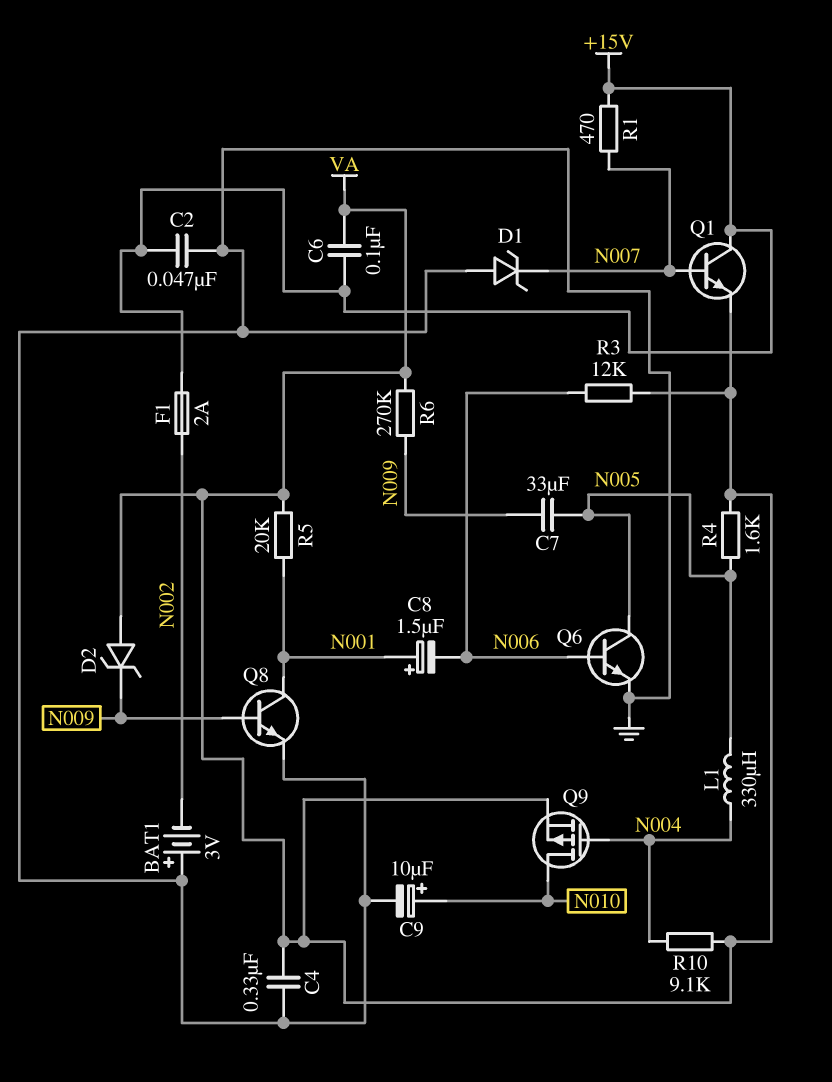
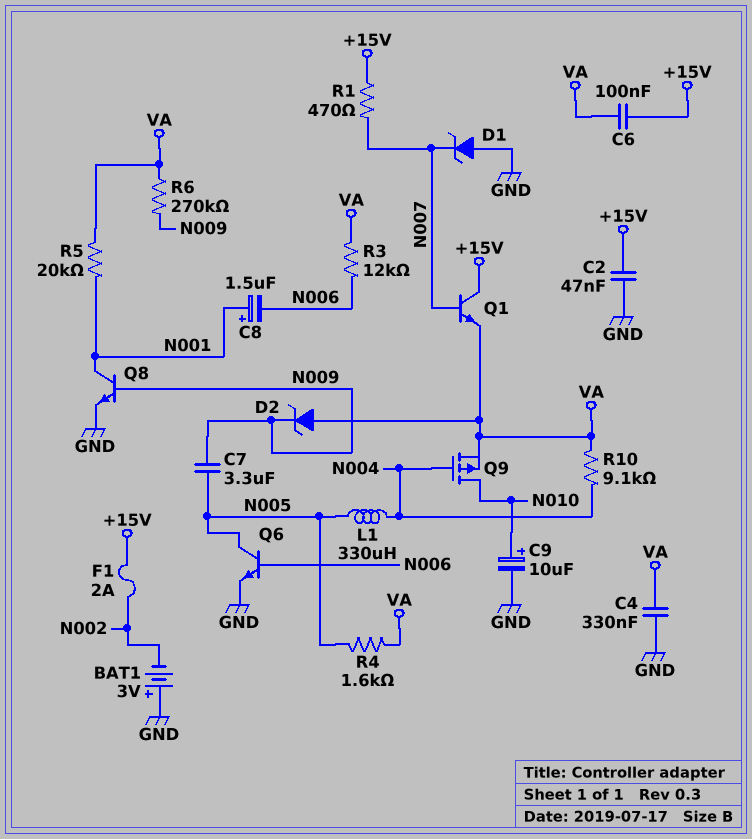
C7: 33uF (N005, N009) -> 3.3uF (N005, N009)

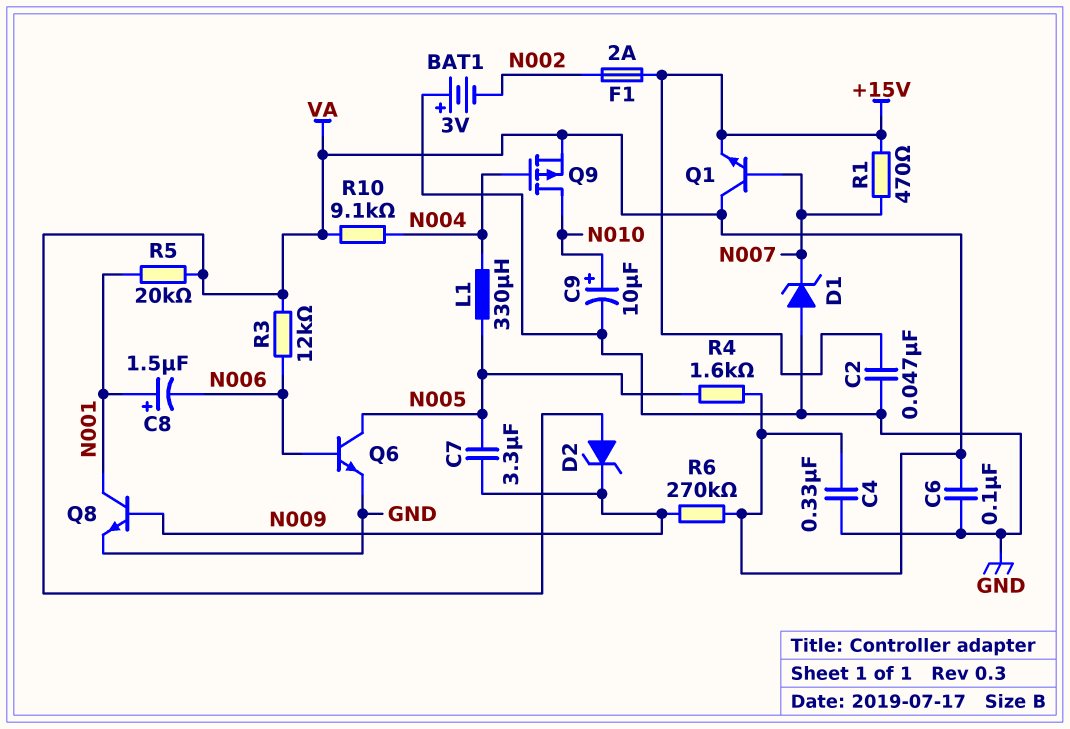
C6: 100nF (+15V, VA) -> 100nF (GND, VA)
Q1: NPN (B N007, C +15V, E VA) -> NPN (B N007, C VA, E +15V)

